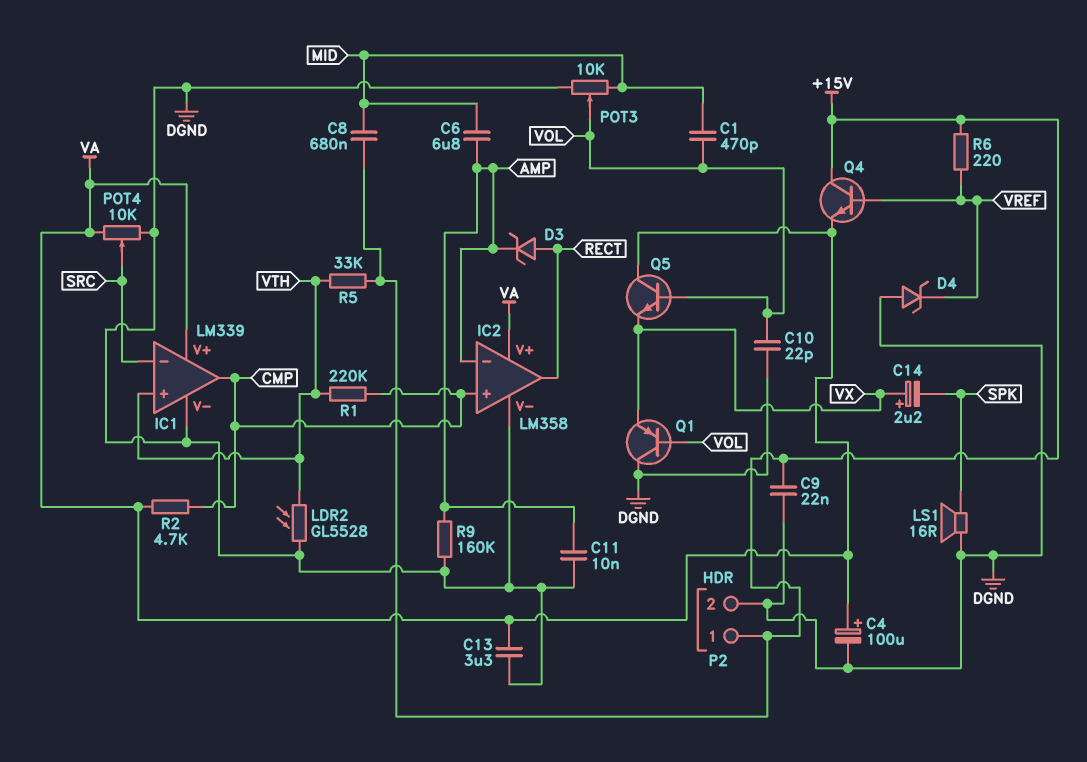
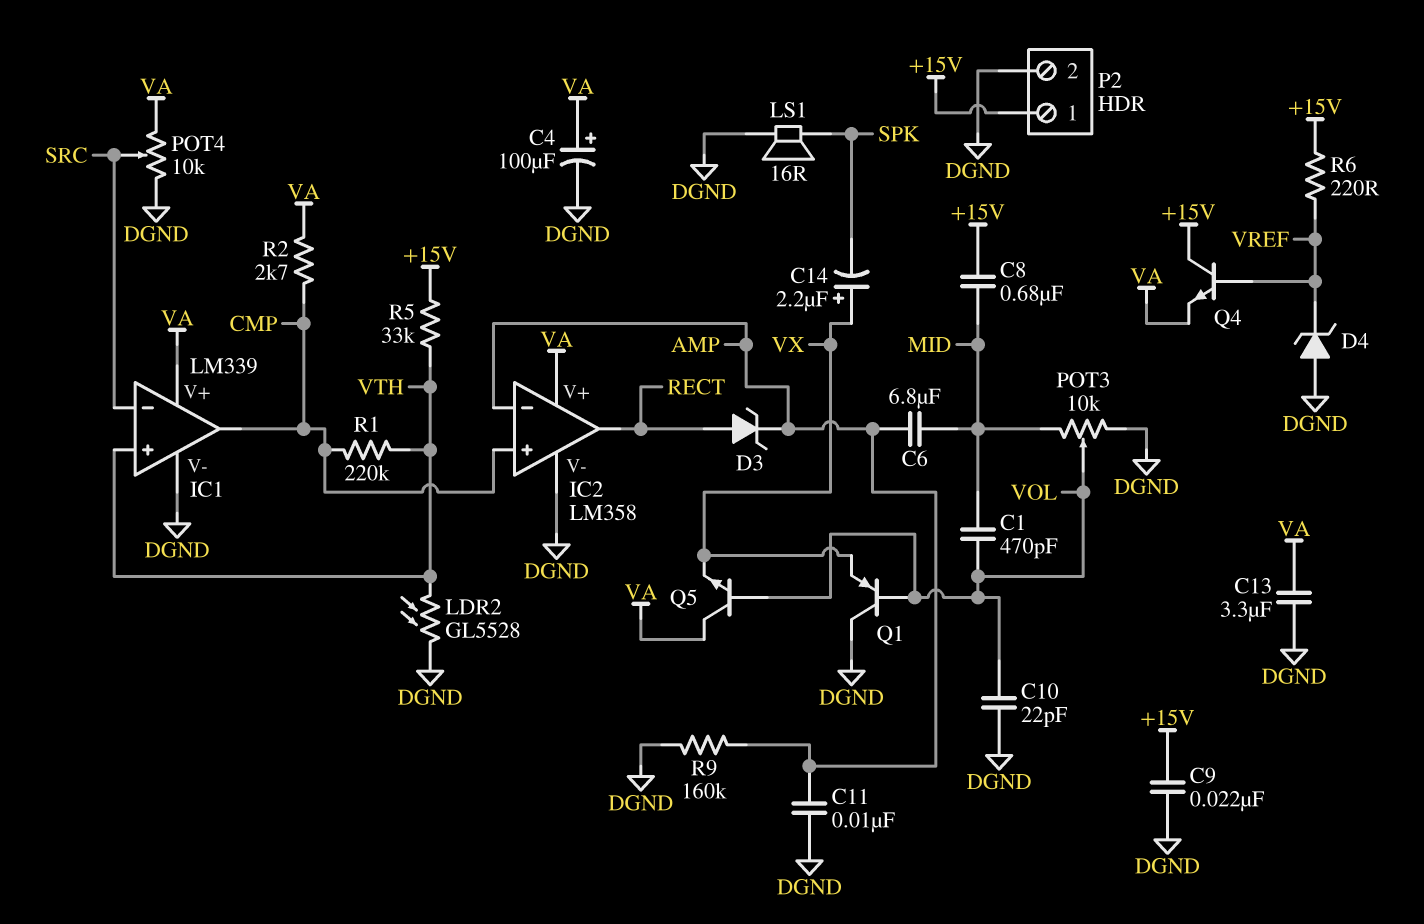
R2: 4.7k (CMP, VA) -> 2.7k (CMP, VA)

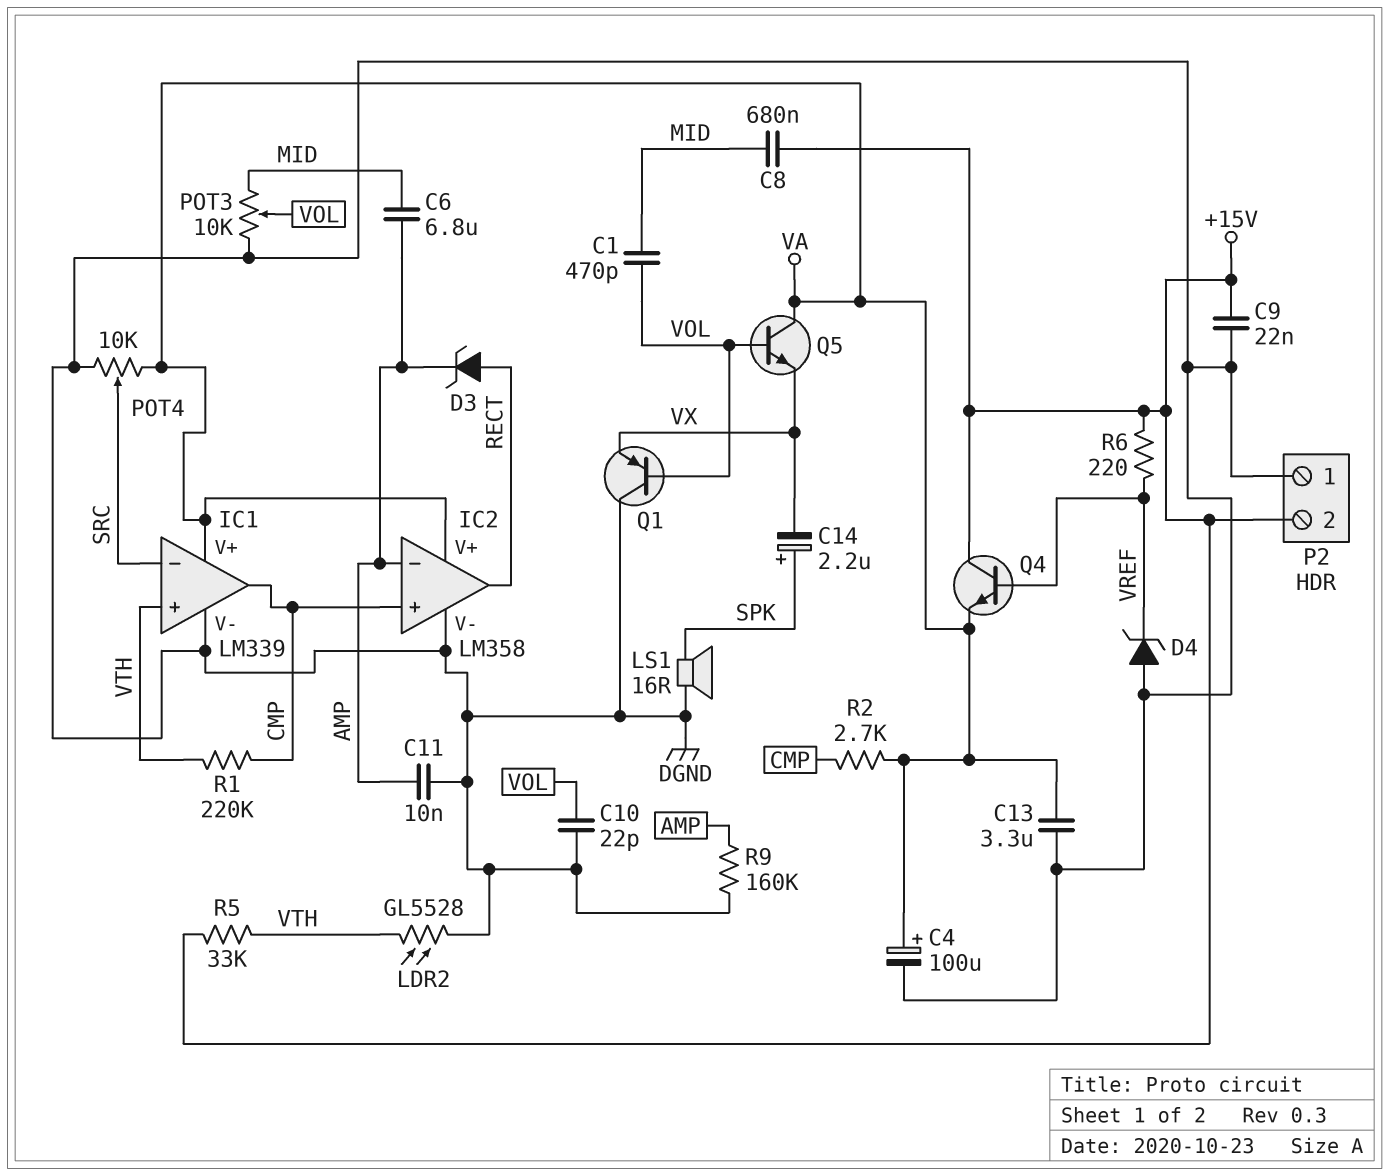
C14: 2.2uF (plus VX, minus SPK) -> 2.2uF (plus SPK, minus VX)
P2 pin 1: +15V -> DGND
P2 pin 2: DGND -> +15V

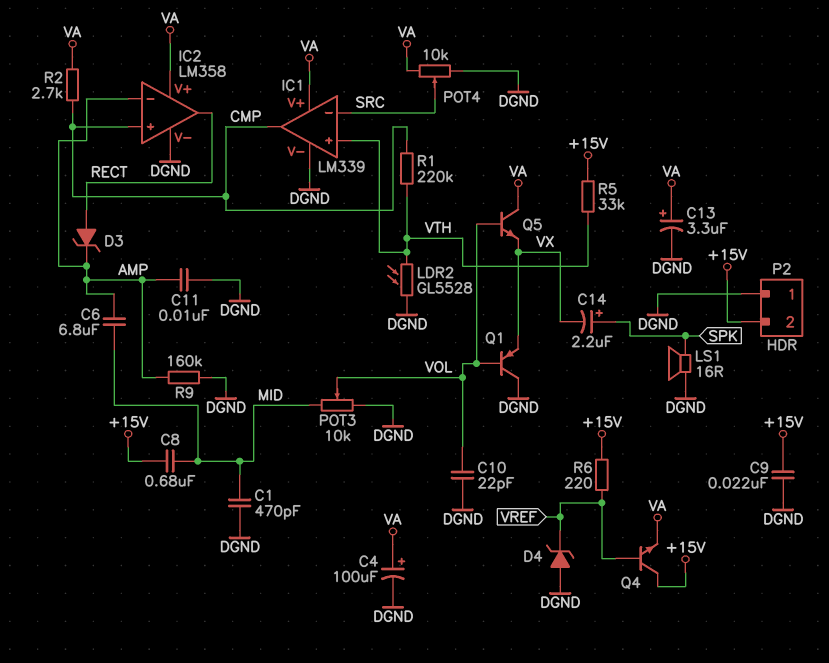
C1: 470pF (MID, VOL) -> 470pF (DGND, MID)
C13: 3.3uF (DGND, VA) -> 3.3uF (plus VA, minus DGND)

